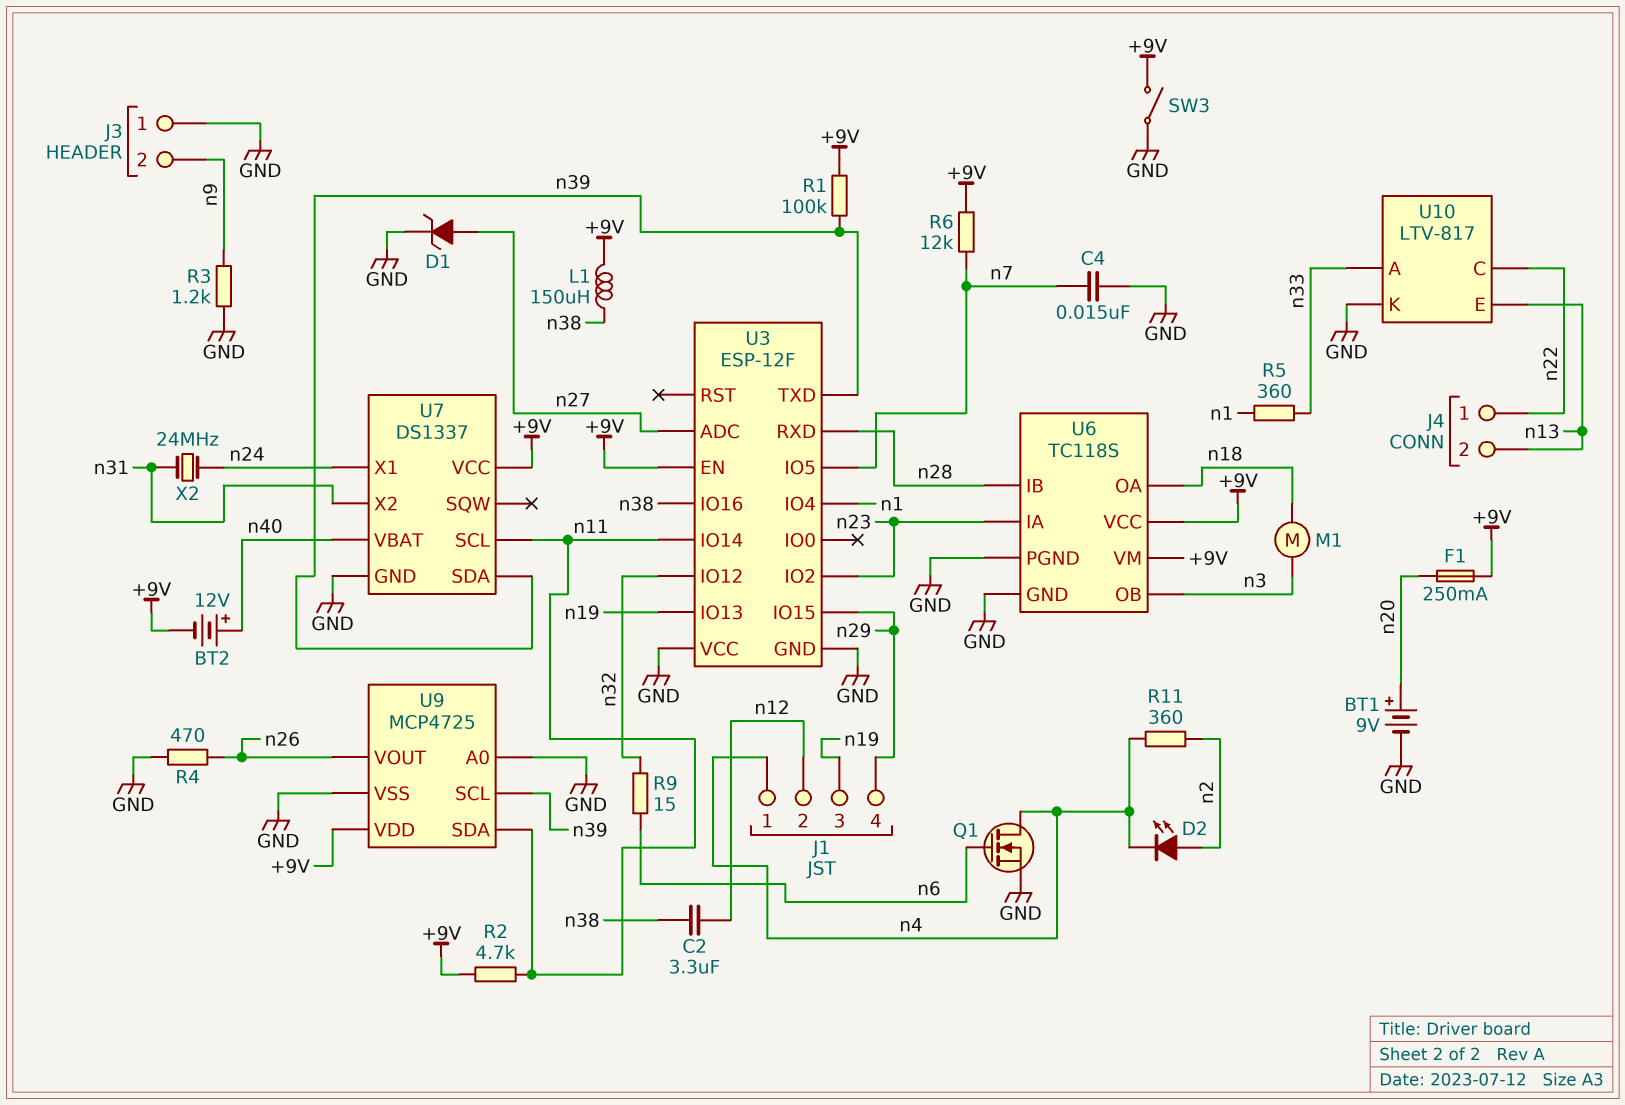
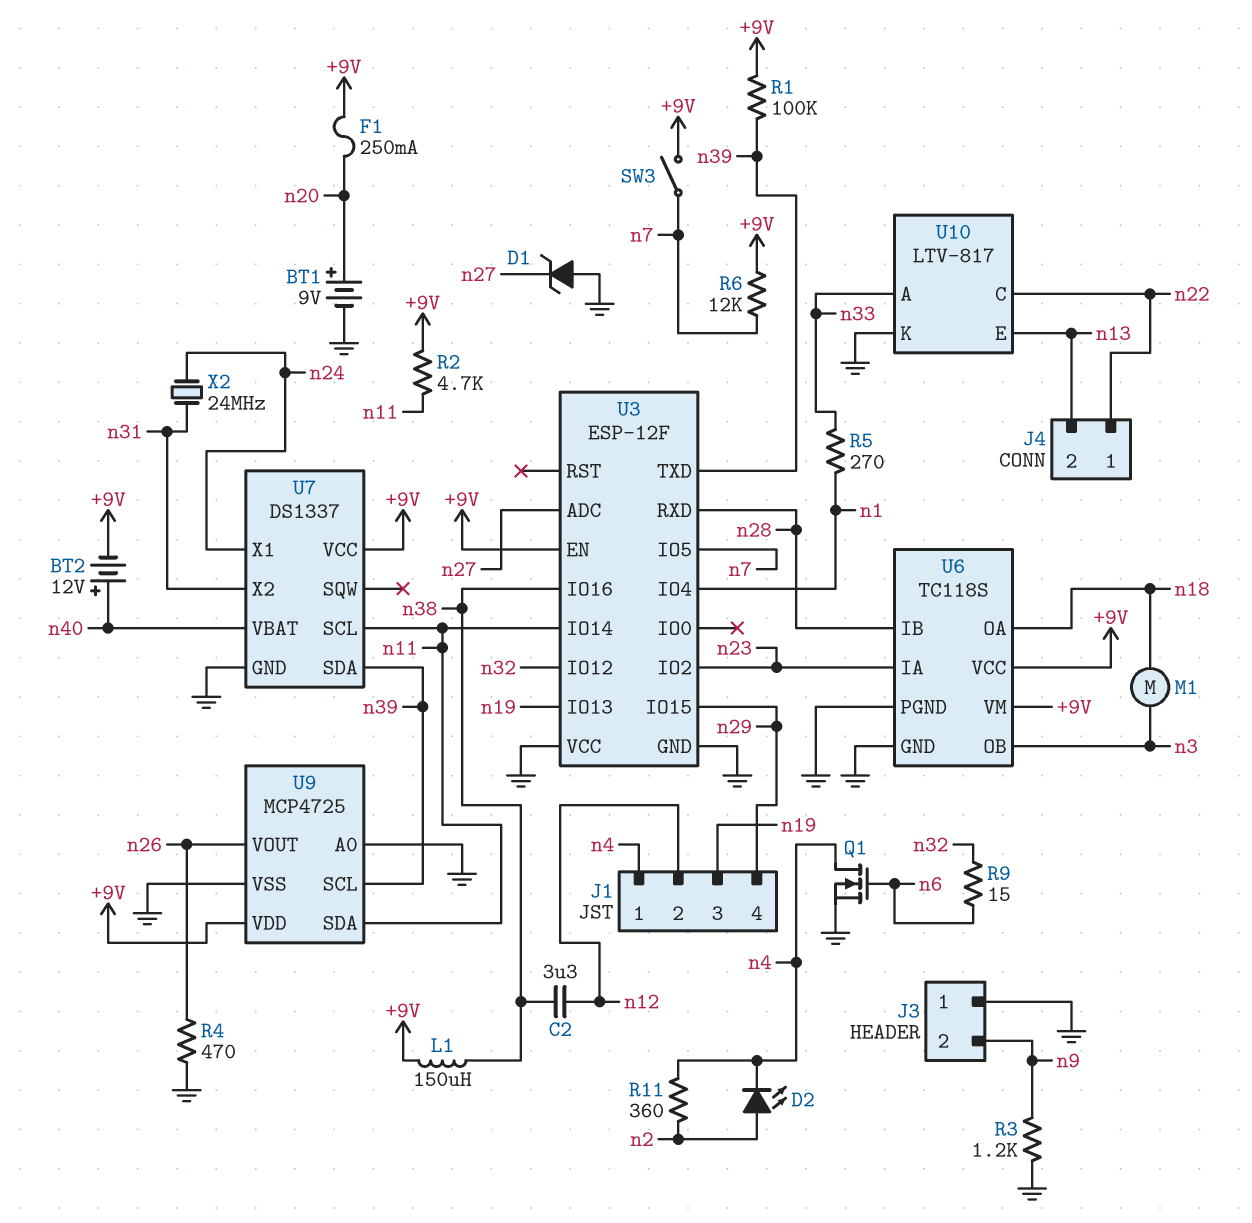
C4: 15nF (GND, n7) -> none
D1: zener (A n27, K GND) -> zener (A GND, K n27)
R5: 360 (n1, n33) -> 270 (n1, n33)
SW3: switch (+9V, GND) -> switch (+9V, n7)

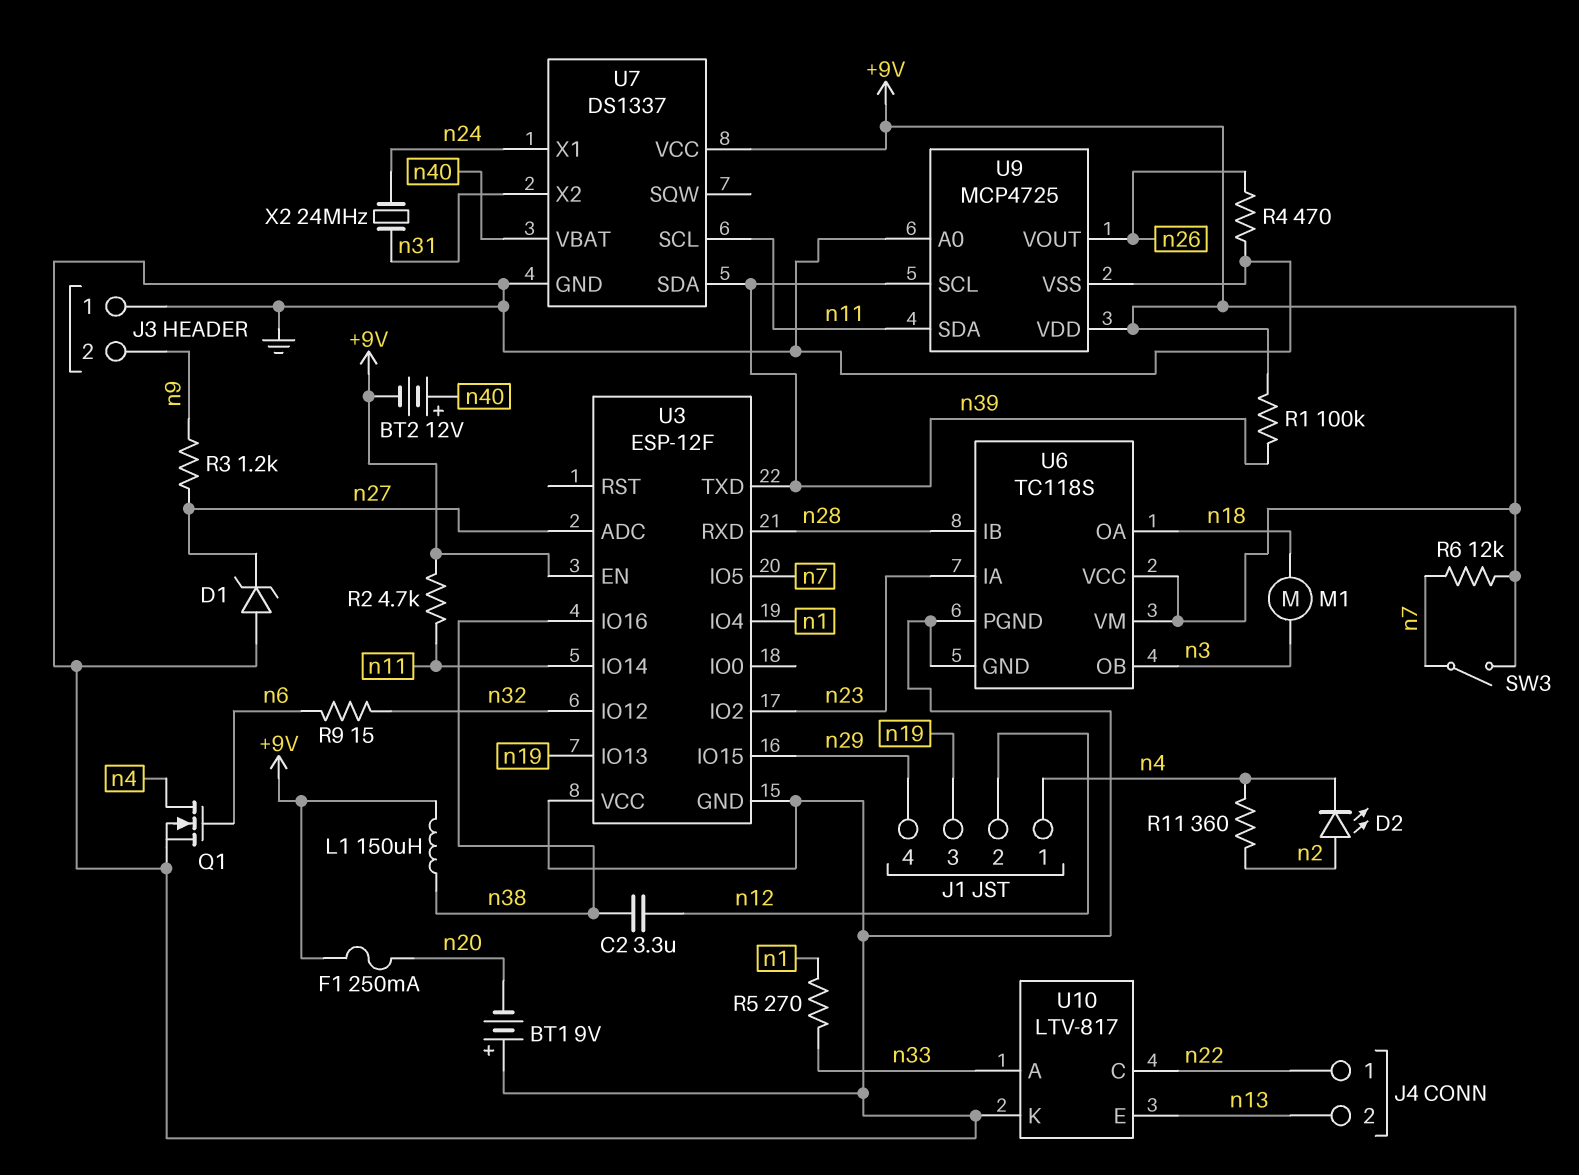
BT1: 9V (plus n20, minus GND) -> 9V (plus GND, minus n20)
R3: 1.2k (GND, n9) -> 1.2k (n9, n27)

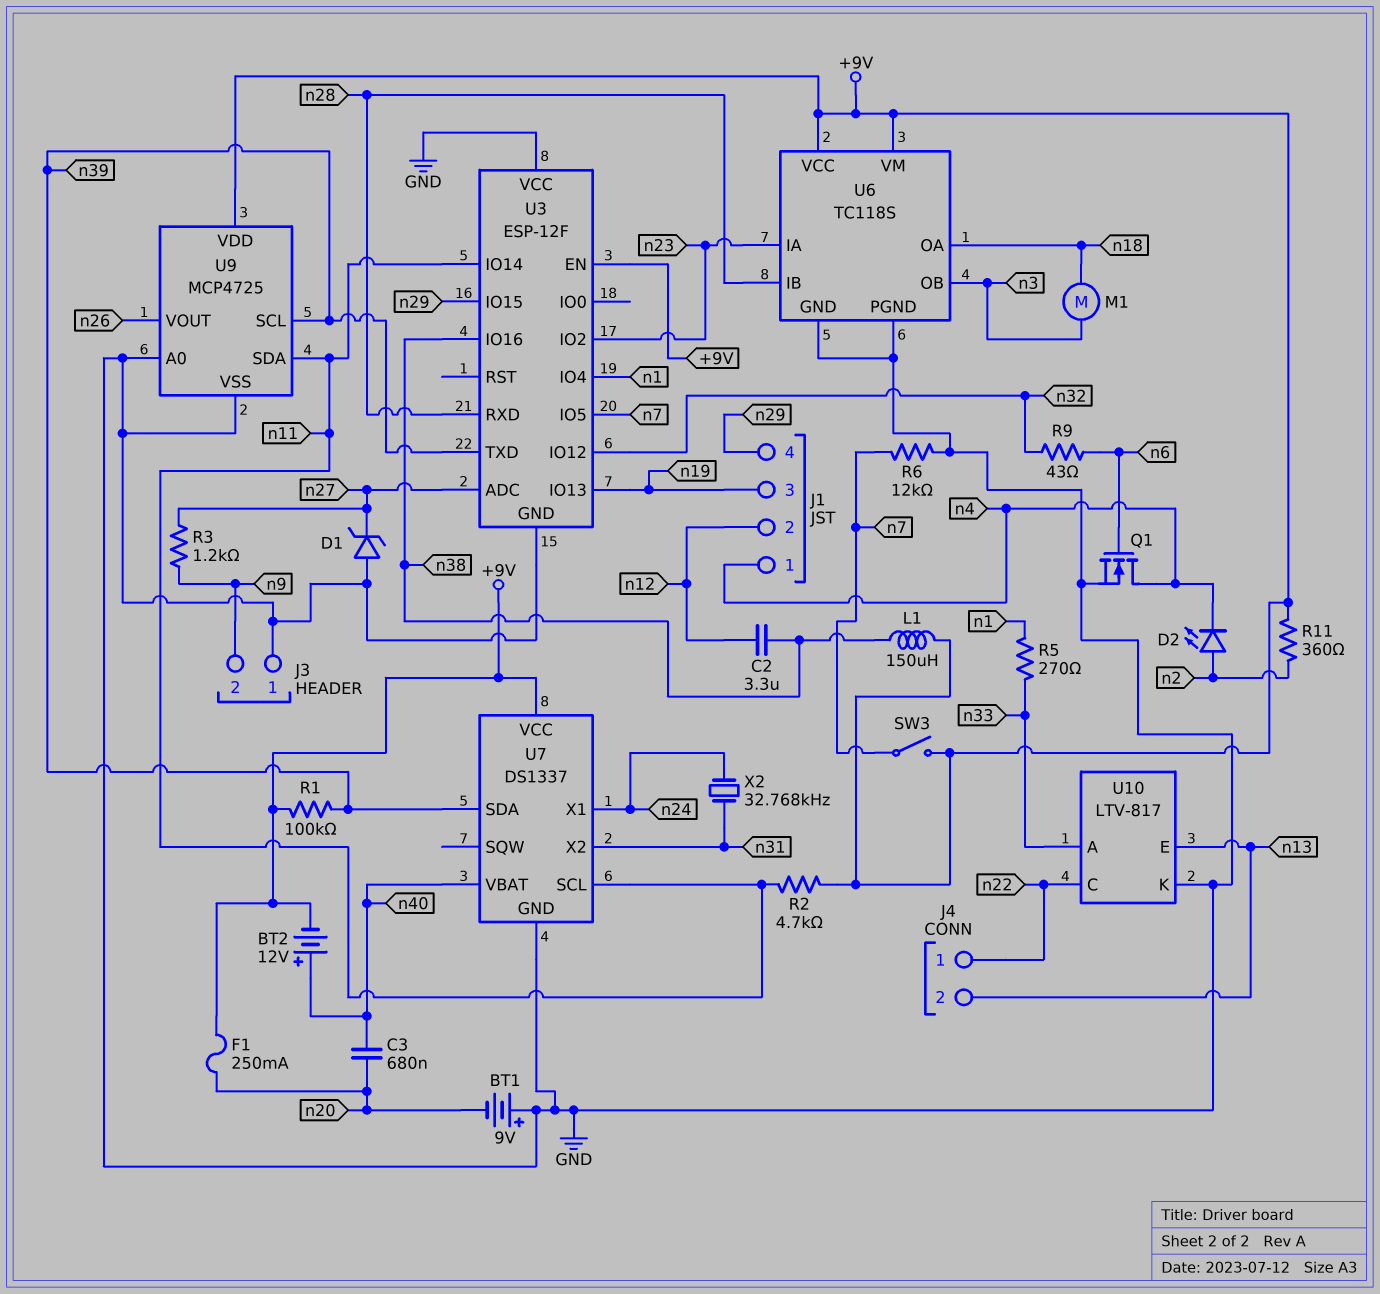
C3: none -> 680nF (n20, n40)
R4: 470 (GND, n26) -> none
R6: 12k (+9V, n7) -> 12k (GND, n7)
R9: 15 (n6, n32) -> 43 (n6, n32)
R11: 360 (n2, n4) -> 360 (+9V, n2)
X2: 24MHz (n24, n31) -> 32.768kHz (n24, n31)

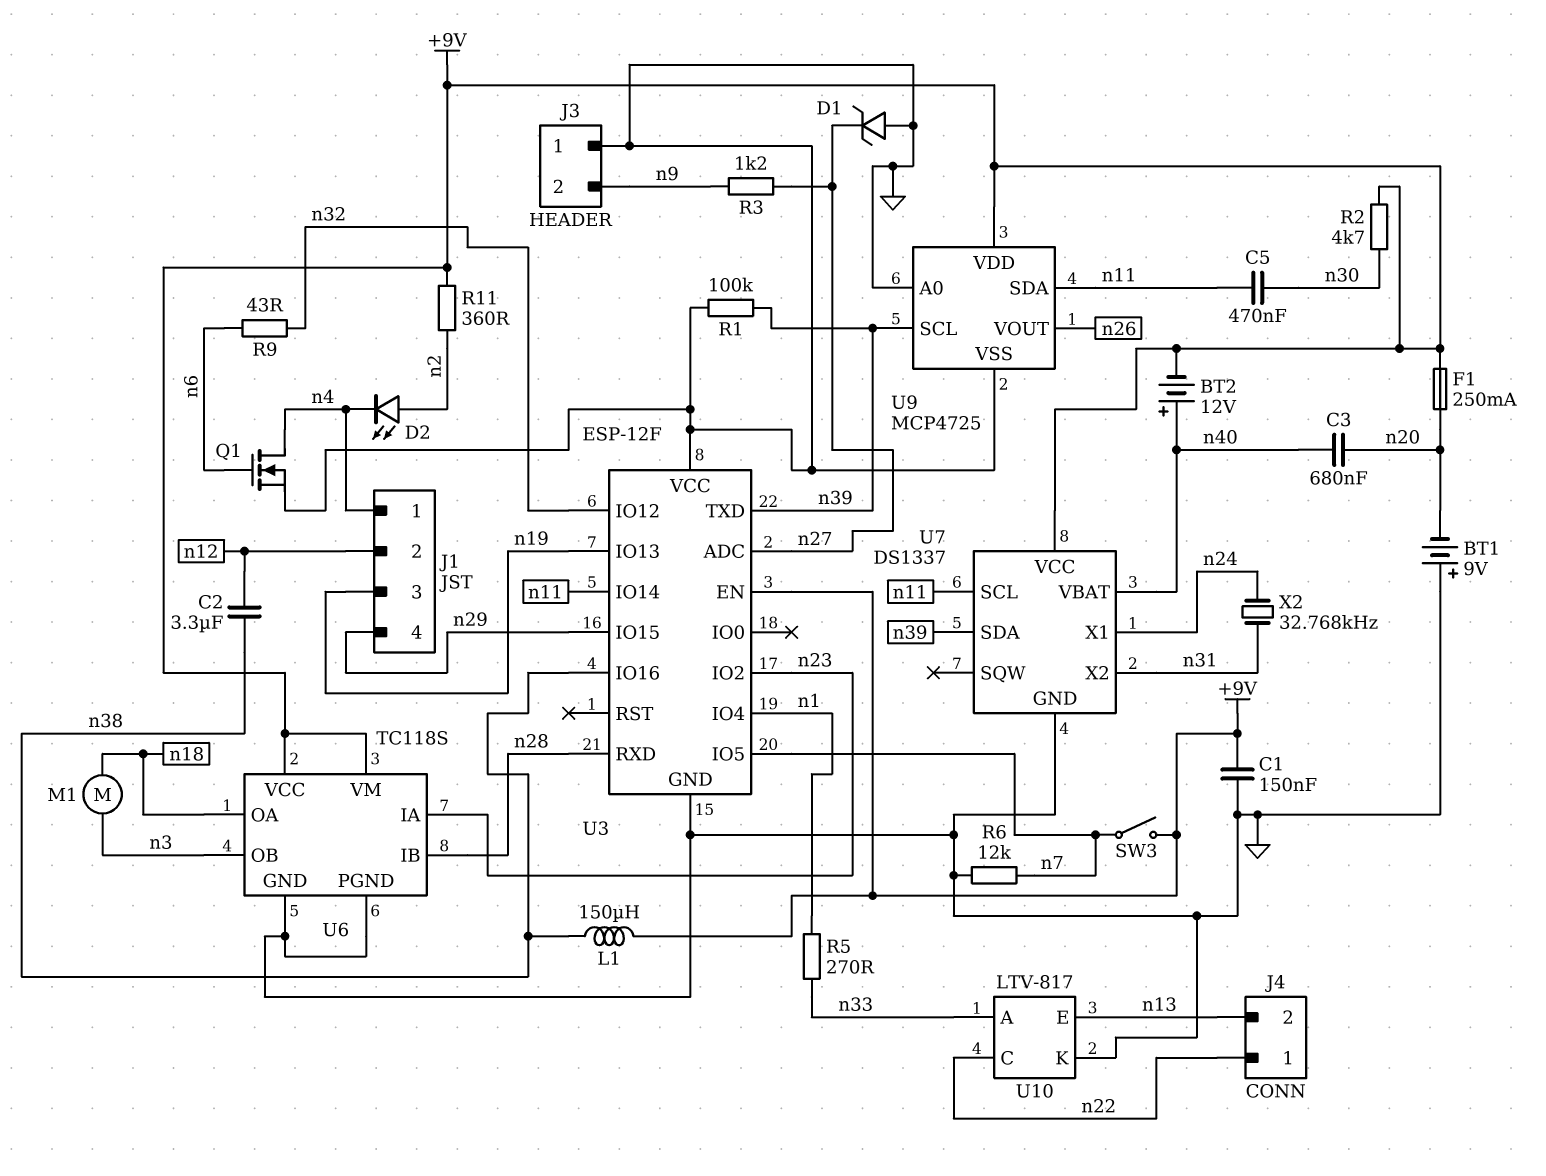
C1: none -> 150nF (+9V, GND)
C5: none -> 470nF (n11, n30)
R1: 100k (+9V, n39) -> 100k (GND, n39)
R2: 4.7k (+9V, n11) -> 4.7k (+9V, n30)

